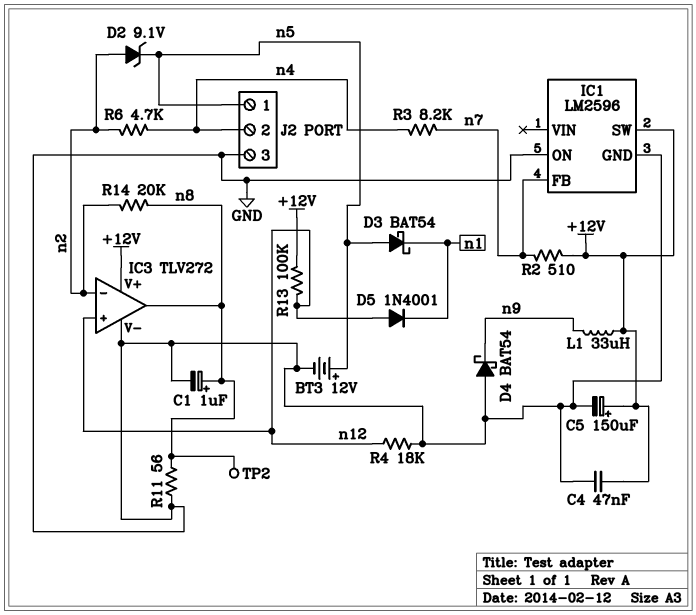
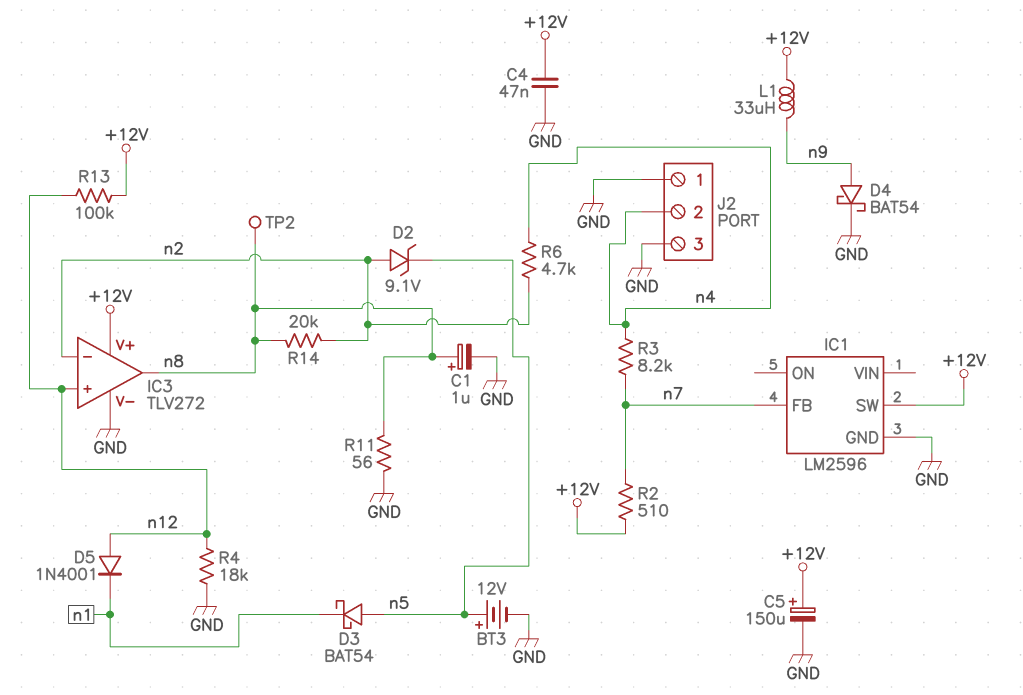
D4: schottky BAT54 (A GND, K n9) -> schottky BAT54 (A n9, K GND)
IC1 pin ON: GND -> none
J2 pin 1: n5 -> GND

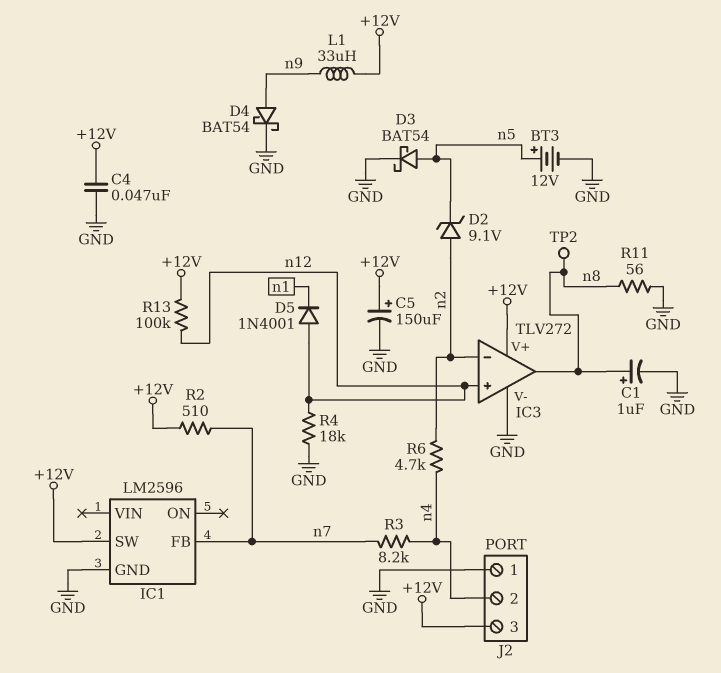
D3: schottky BAT54 (A n5, K n1) -> schottky BAT54 (A n5, K GND)
J2 pin 3: GND -> +12V
R14: 20k (n2, n8) -> none

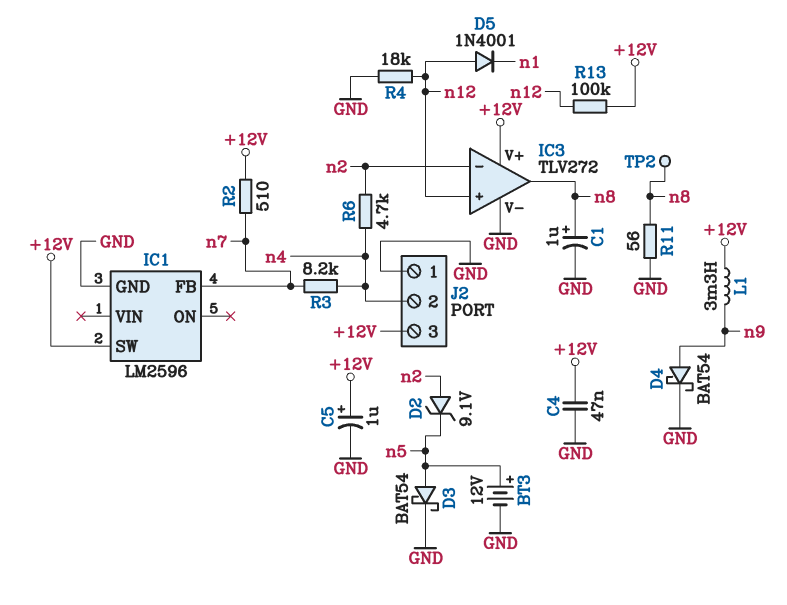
C5: 150uF (plus +12V, minus GND) -> 1uF (plus +12V, minus GND)
L1: 33uH (+12V, n9) -> 3.3mH (+12V, n9)

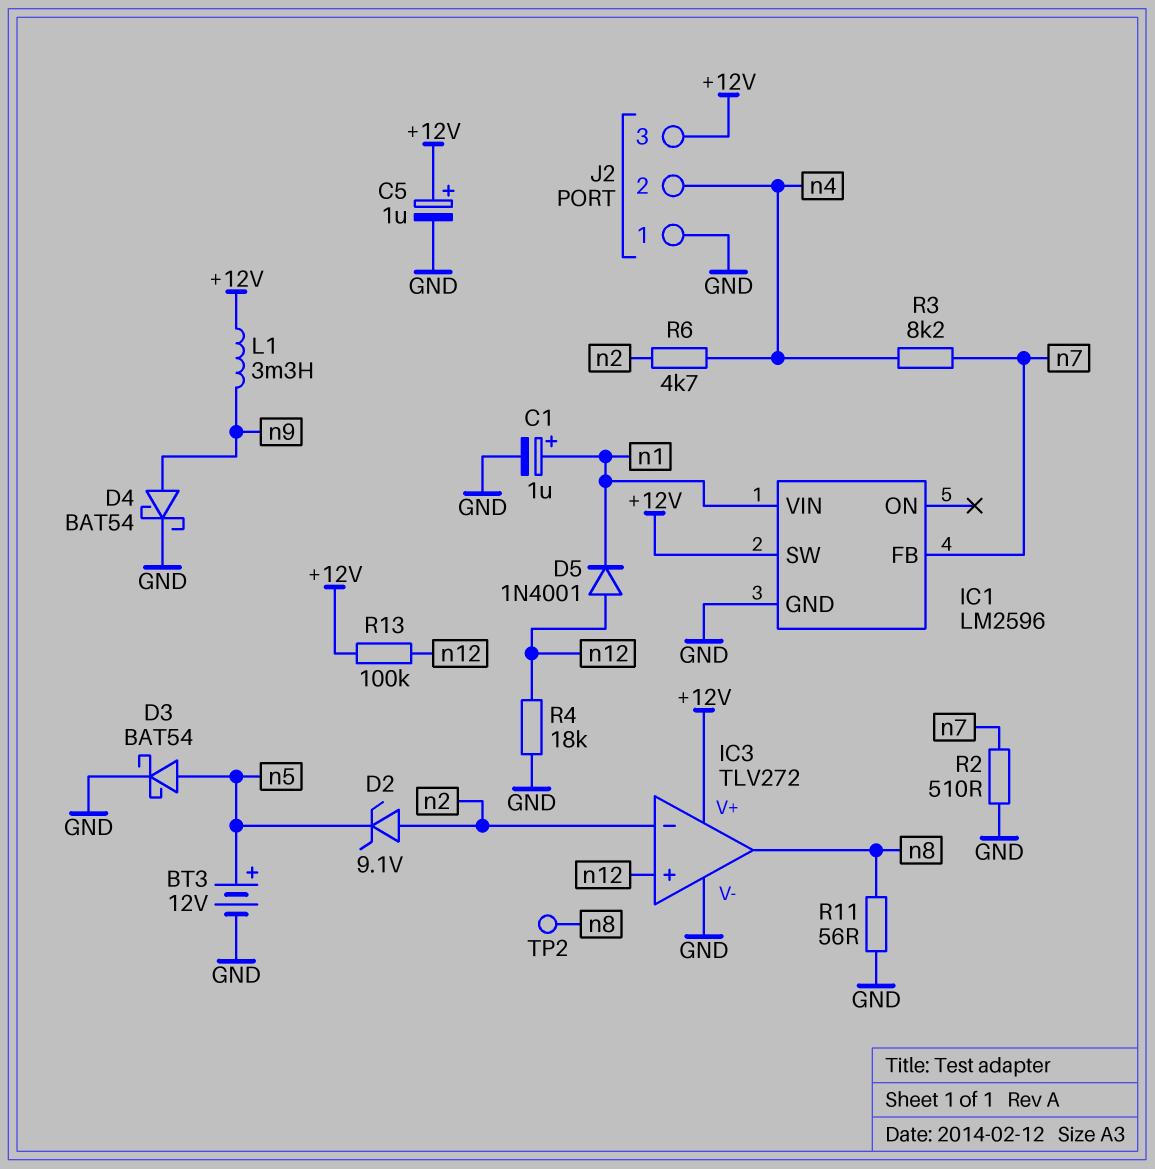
C1: 1uF (plus n8, minus GND) -> 1uF (plus n1, minus GND)
C4: 47nF (+12V, GND) -> none
IC1 pin VIN: none -> n1
R2: 510 (+12V, n7) -> 510 (GND, n7)

